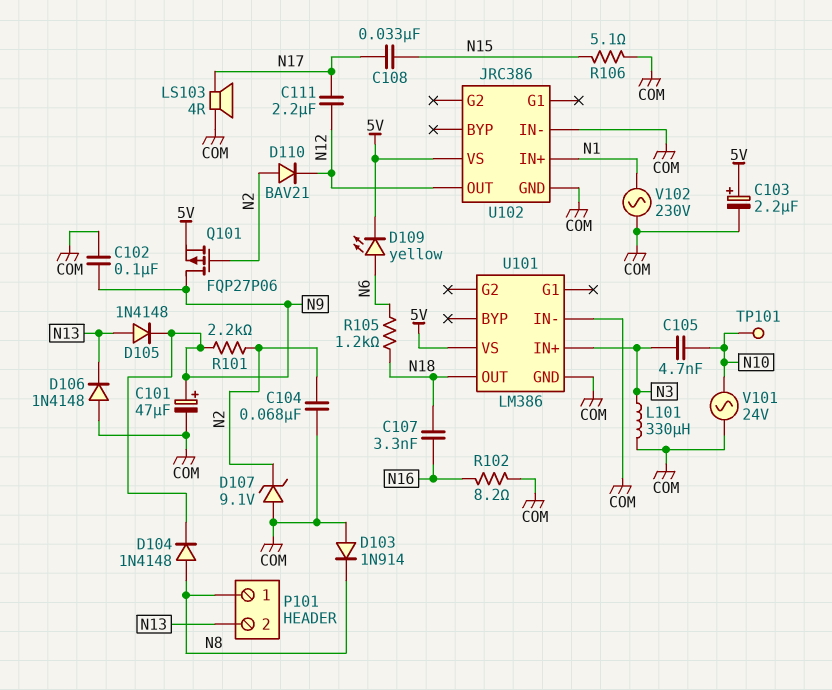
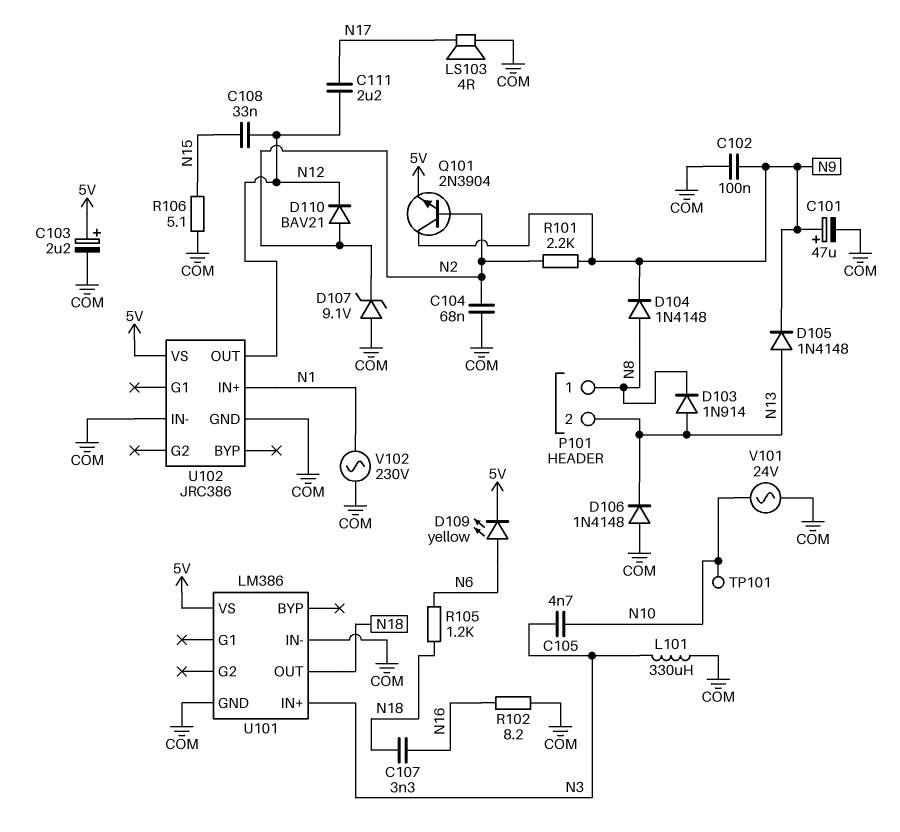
C108: 33nF (N15, N17) -> 33nF (N12, N15)
D103: diode 1N914 (A COM, K N8) -> diode 1N914 (A N13, K N8)
Q101: PMOS FQP27P06 (G N2, D N9, S 5V) -> NPN 2N3904 (B N2, C N9, E 5V)

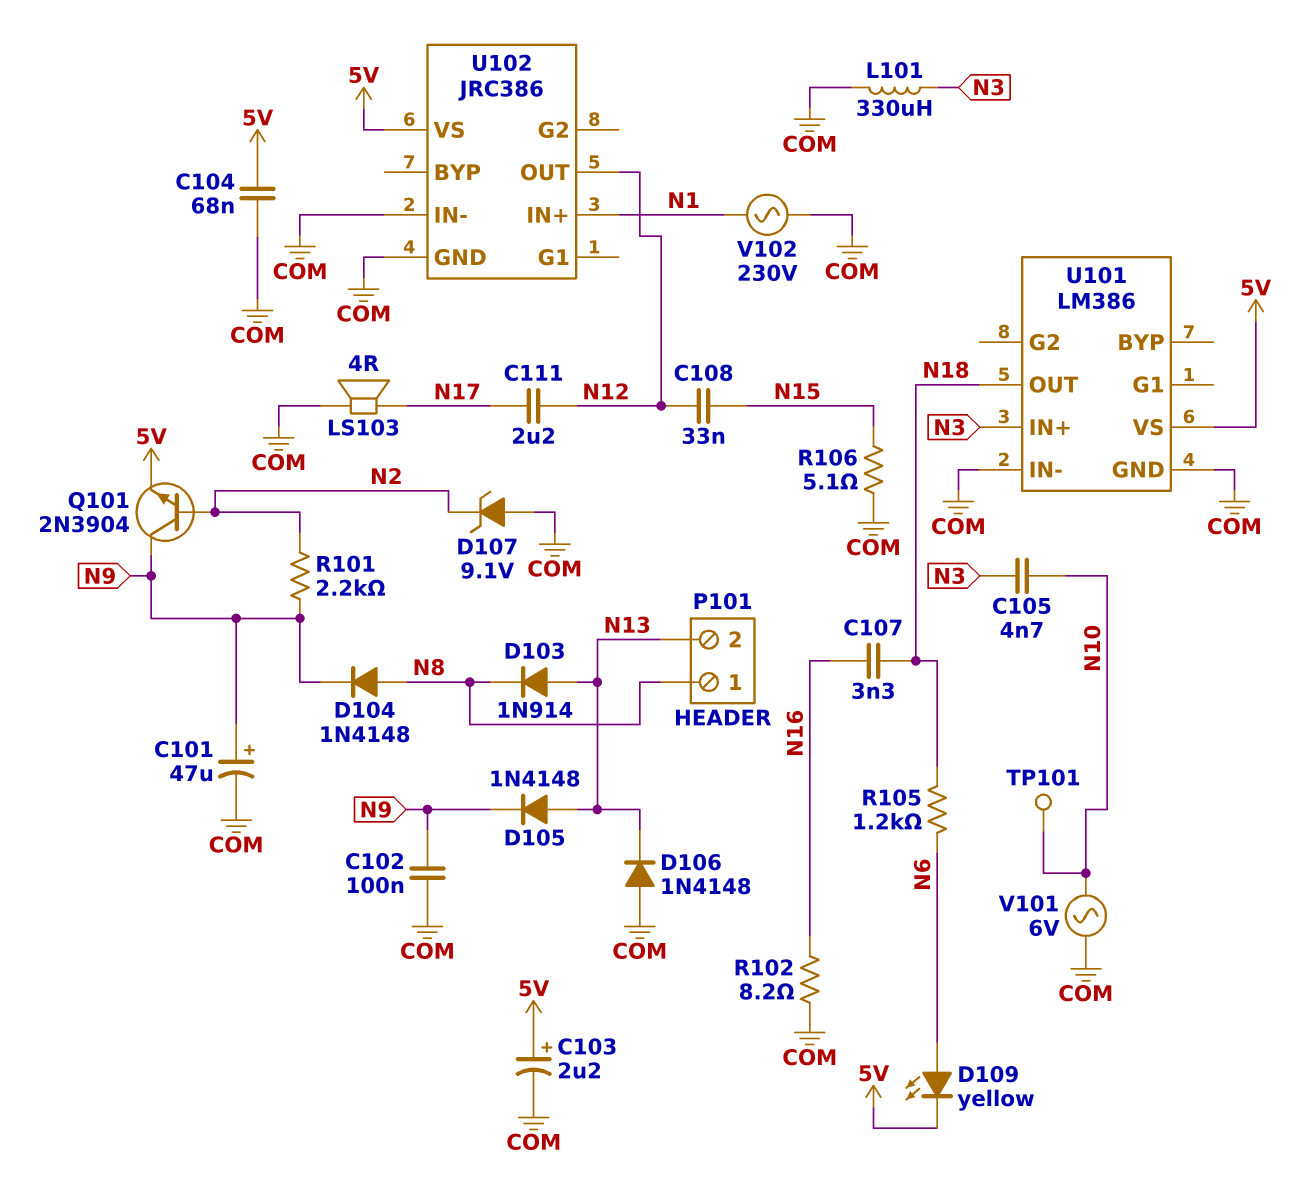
C104: 68nF (COM, N2) -> 68nF (5V, COM)
D110: diode BAV21 (A N2, K N12) -> none
V101: AC 24V (COM, N10) -> AC 6V (COM, N10)

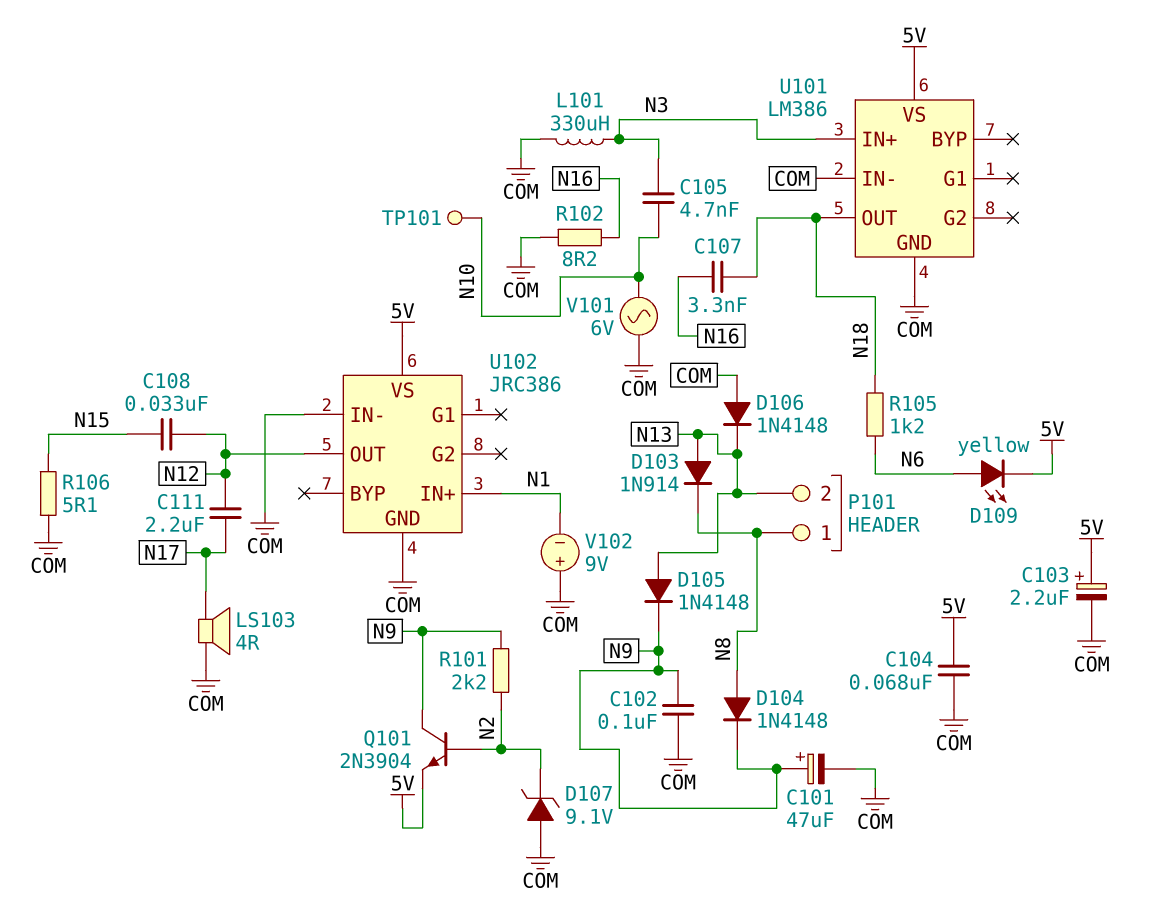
V102: AC 230V (COM, N1) -> 9V (plus COM, minus N1)

